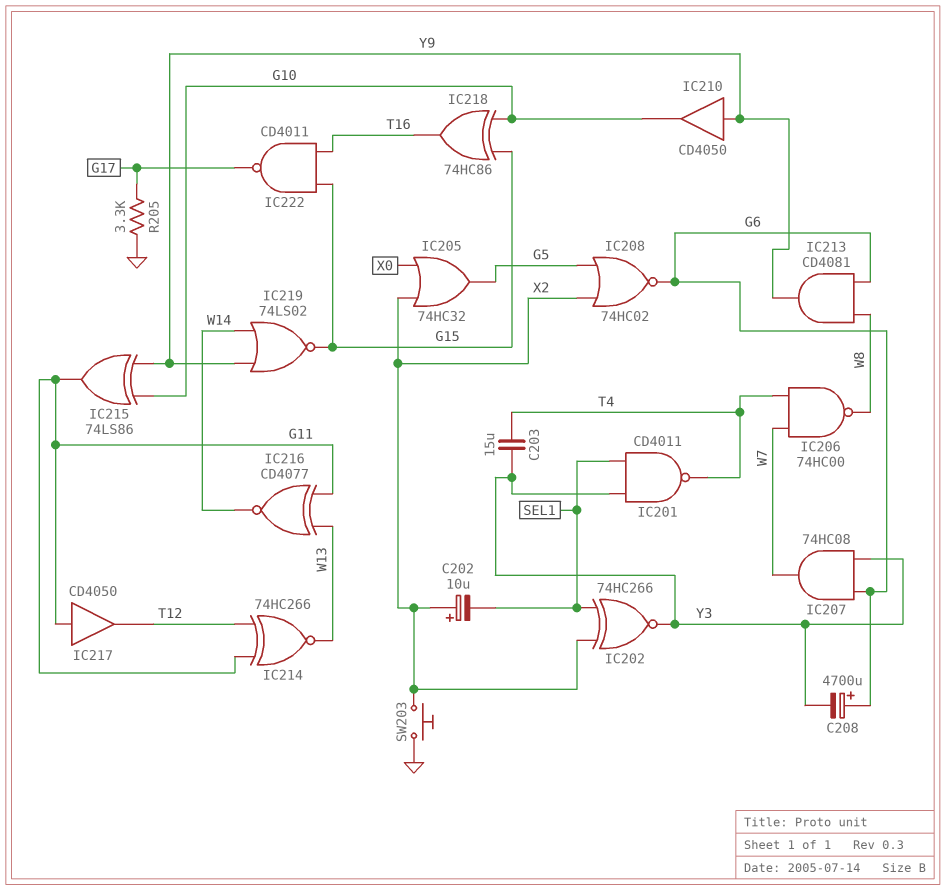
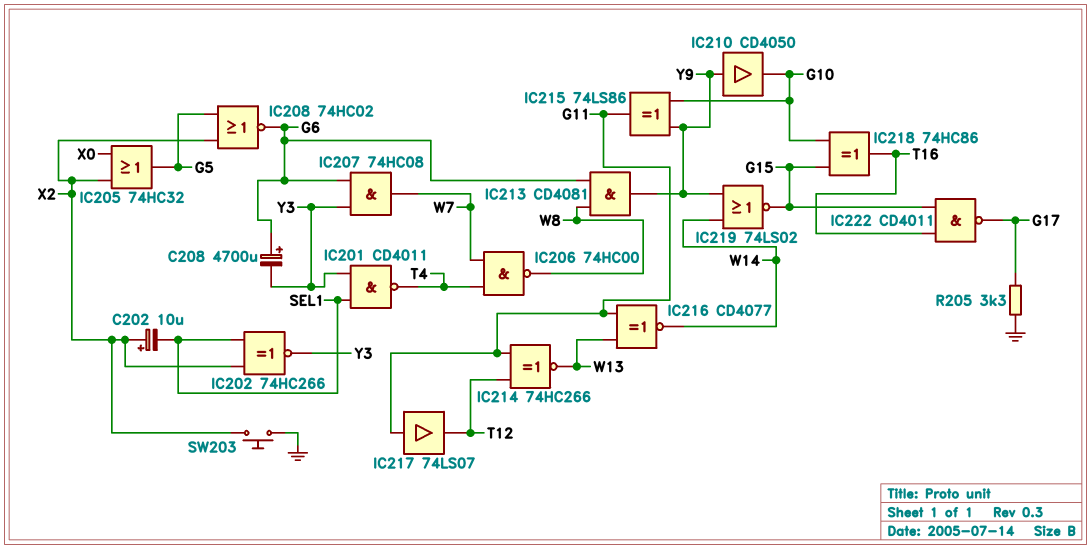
C203: 15uF (T4, Y3) -> none
IC217: buffer CD4050 (in G11, out T12) -> buffer 74LS07 (in G11, out T12)

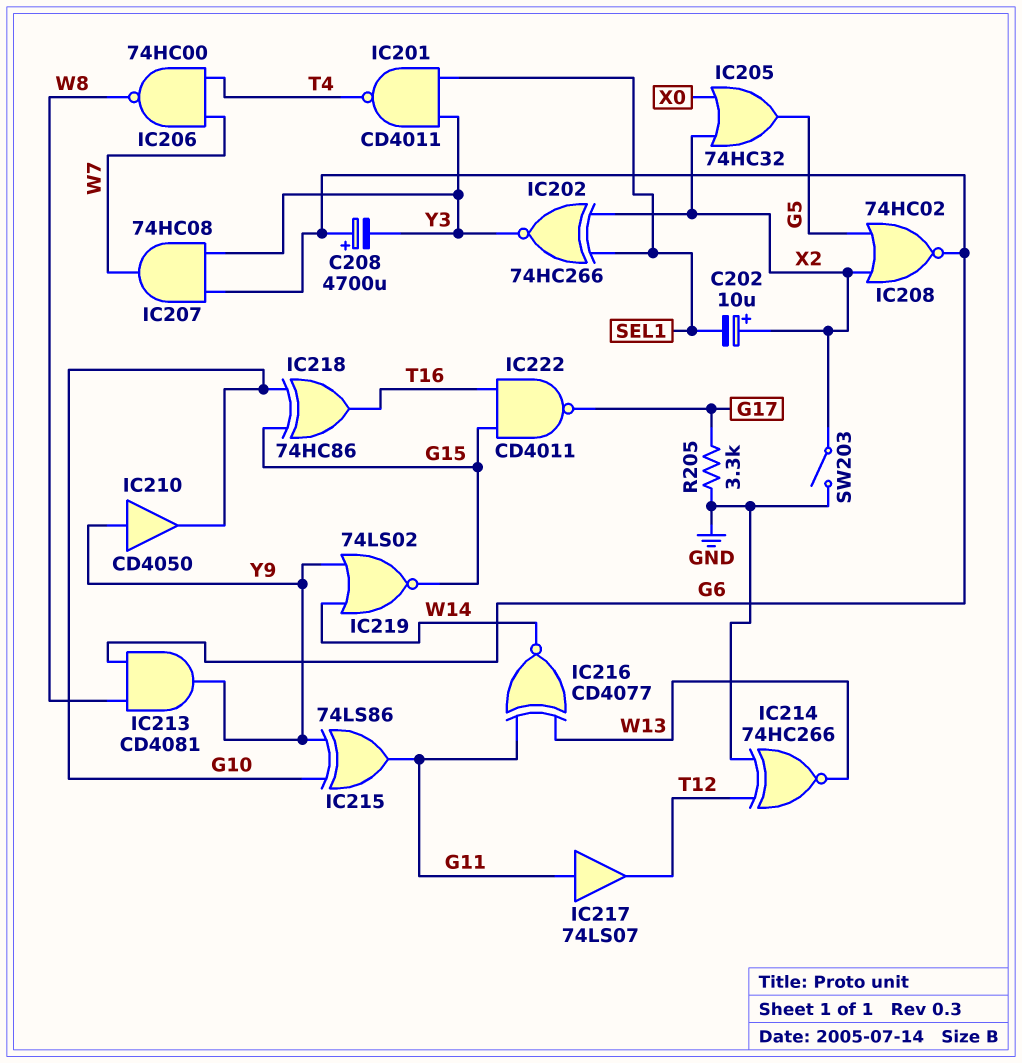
IC214: XNOR 74HC266 (in G11, in T12, out W13) -> XNOR 74HC266 (in GND, in T12, out W13)
SW203: button (GND, X2) -> switch (GND, X2)

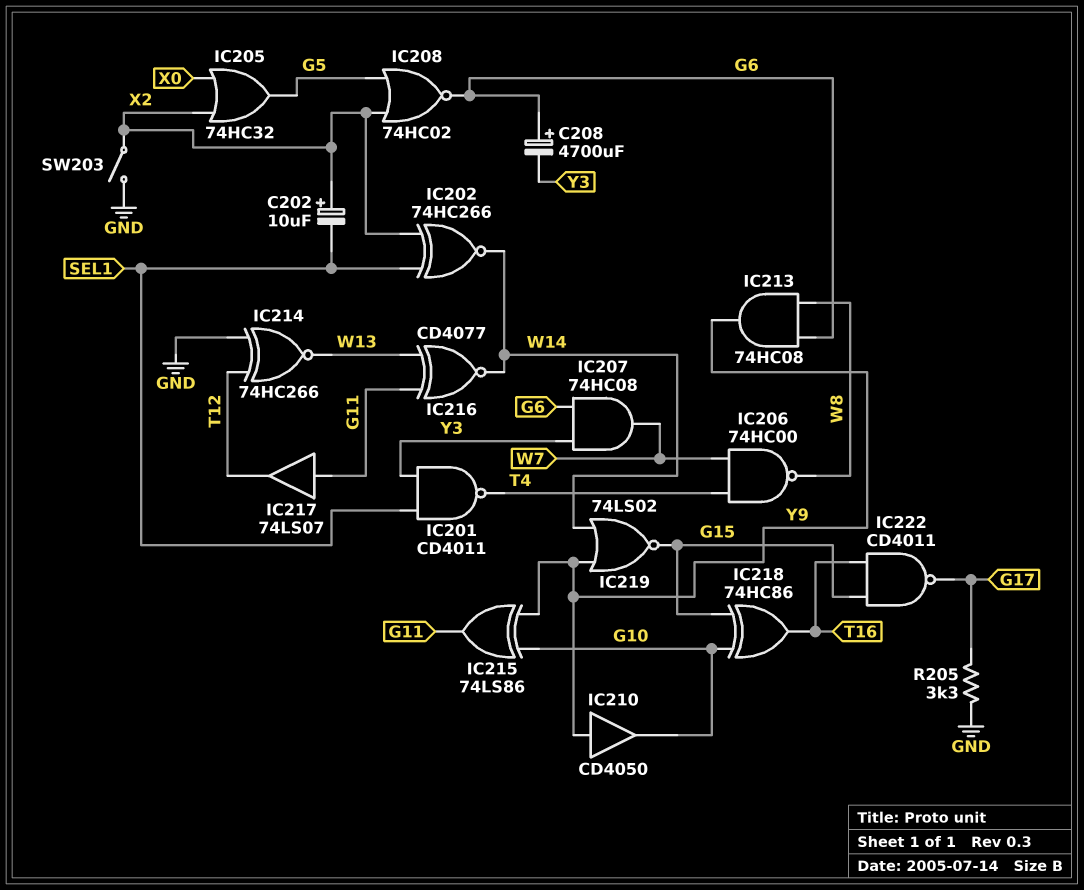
IC202: XNOR 74HC266 (in SEL1, in X2, out Y3) -> XNOR 74HC266 (in SEL1, in X2, out W14)
IC213: AND CD4081 (in G6, in W8, out Y9) -> AND 74HC08 (in G6, in W8, out Y9)

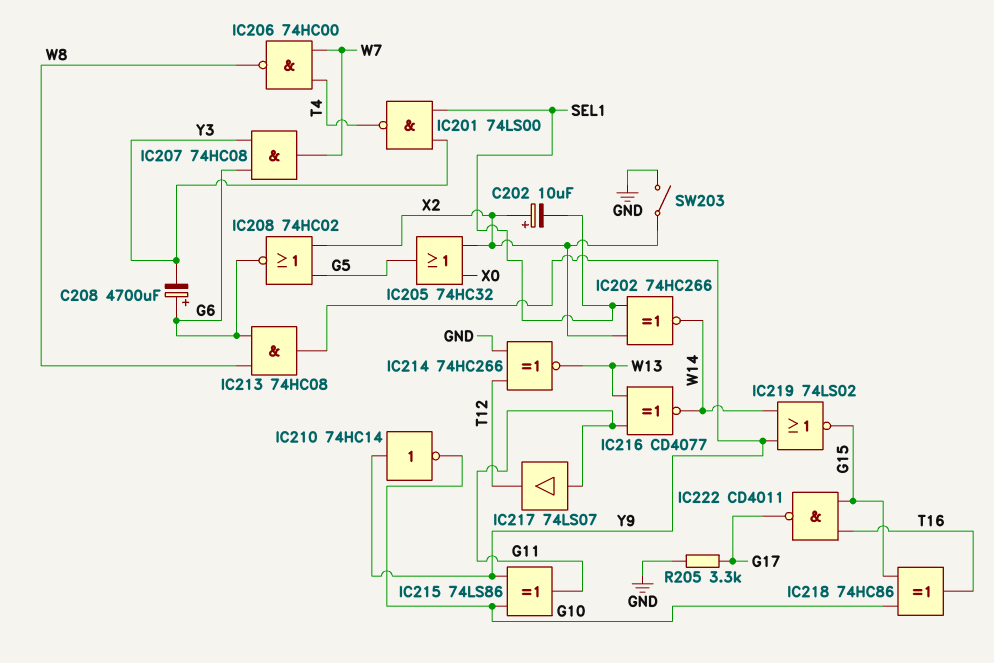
IC201: NAND CD4011 (in SEL1, in Y3, out T4) -> NAND 74LS00 (in SEL1, in Y3, out T4)
IC210: buffer CD4050 (in Y9, out G10) -> NOT 74HC14 (in Y9, out G10)

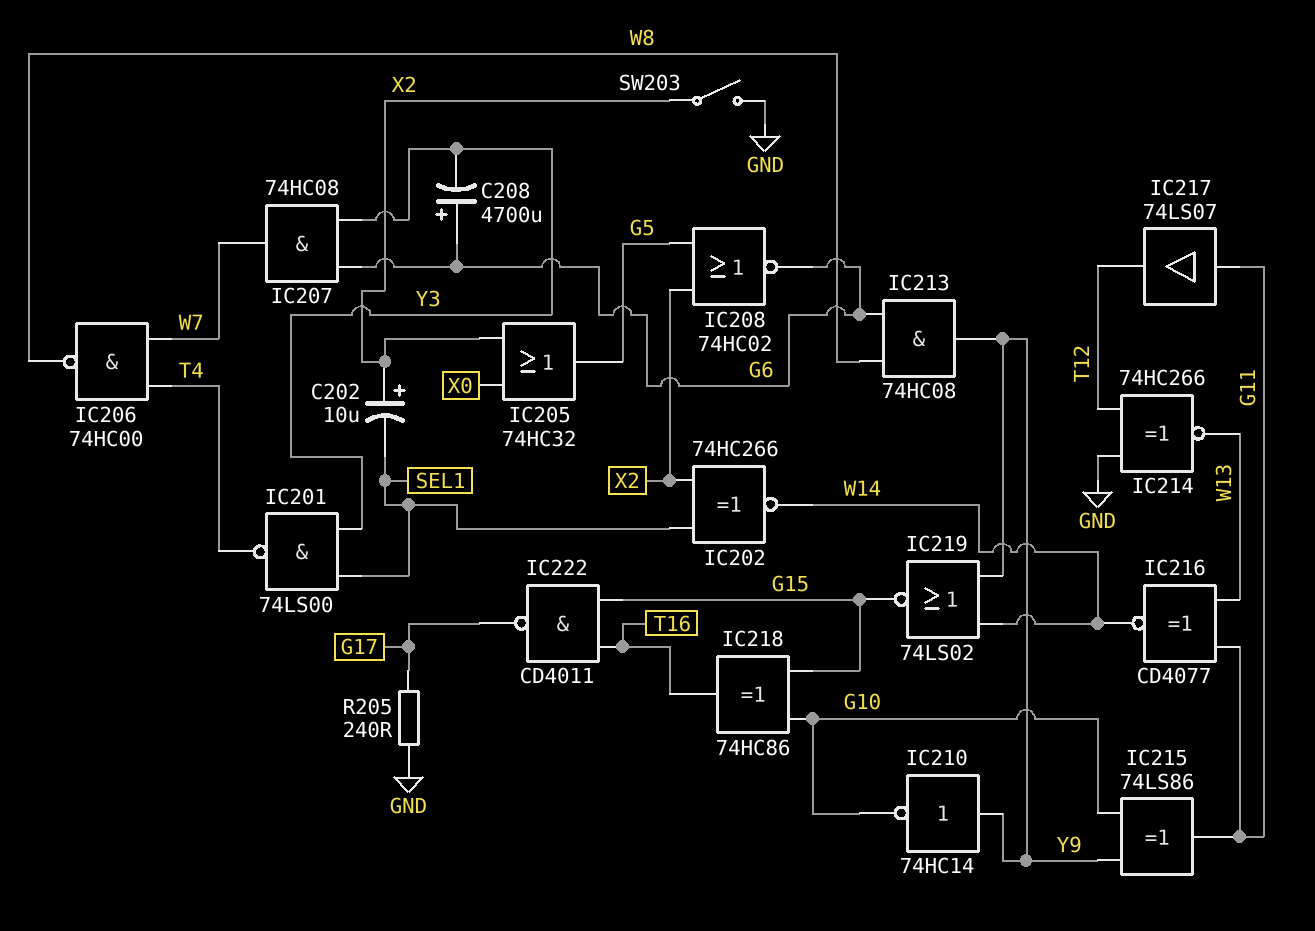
R205: 3.3k (G17, GND) -> 240 (G17, GND)

